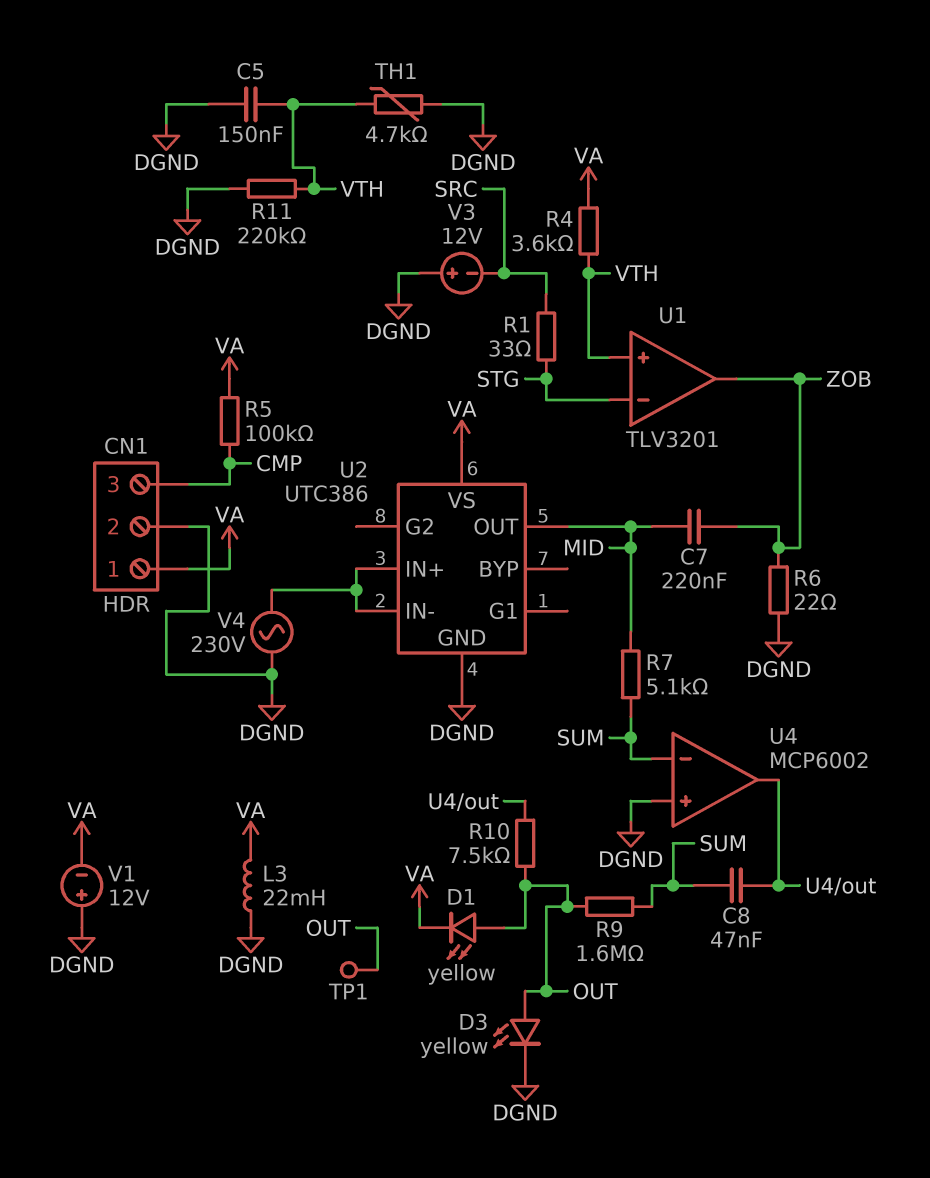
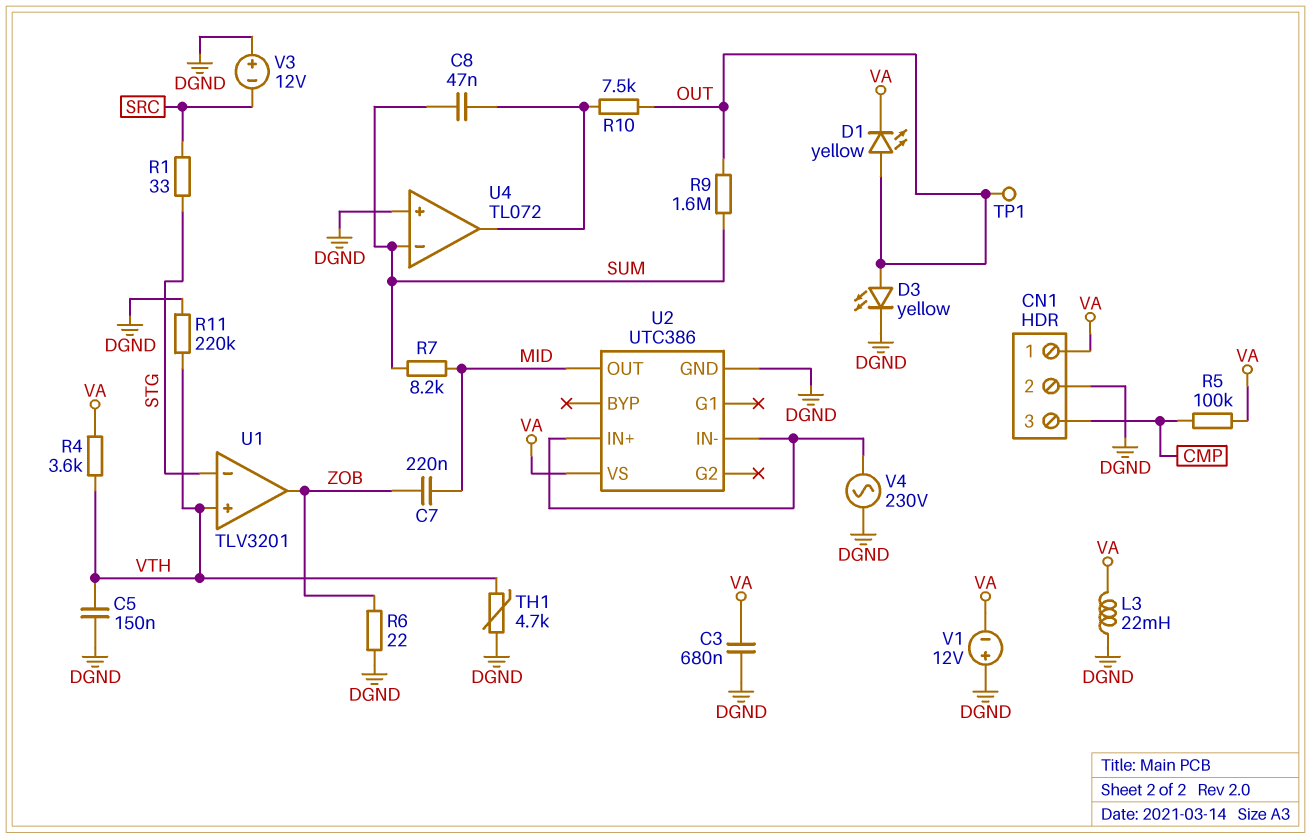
C3: none -> 680nF (DGND, VA)
R7: 5.1k (MID, SUM) -> 8.2k (MID, SUM)
U4: MCP6002 -> TL072

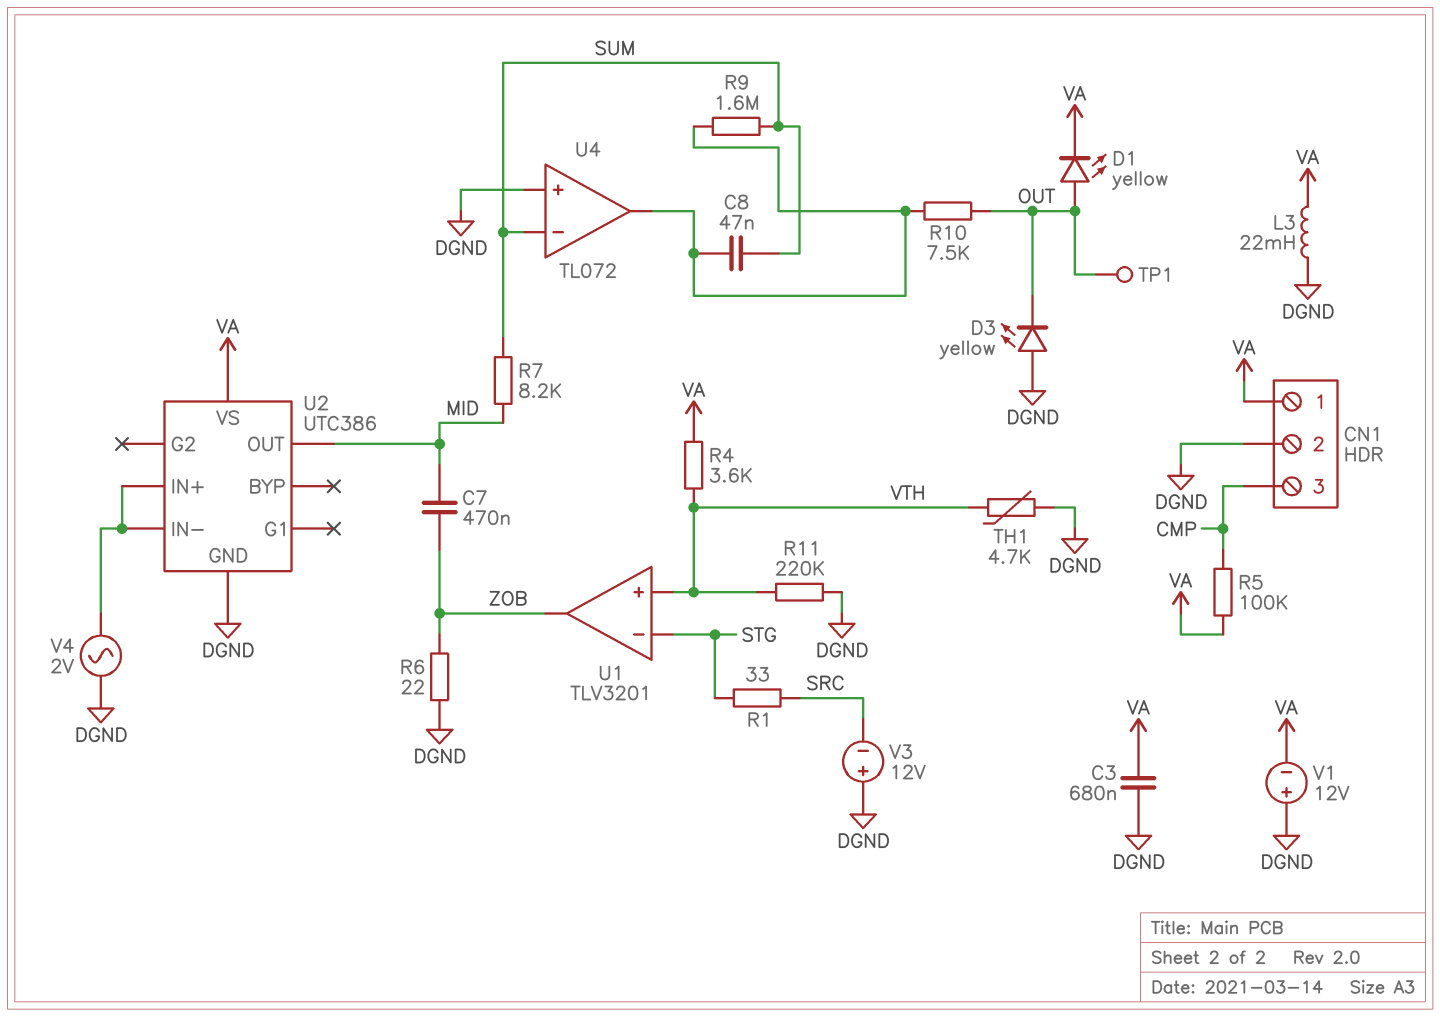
C5: 150nF (DGND, VTH) -> none
C7: 220nF (MID, ZOB) -> 470nF (MID, ZOB)
D3: LED yellow (A OUT, K DGND) -> LED yellow (A DGND, K OUT)
R9: 1.6M (OUT, SUM) -> 1.6M (SUM, U4/out)
V4: AC 230V (DGND, U2/IN+) -> AC 2V (DGND, U2/IN+)

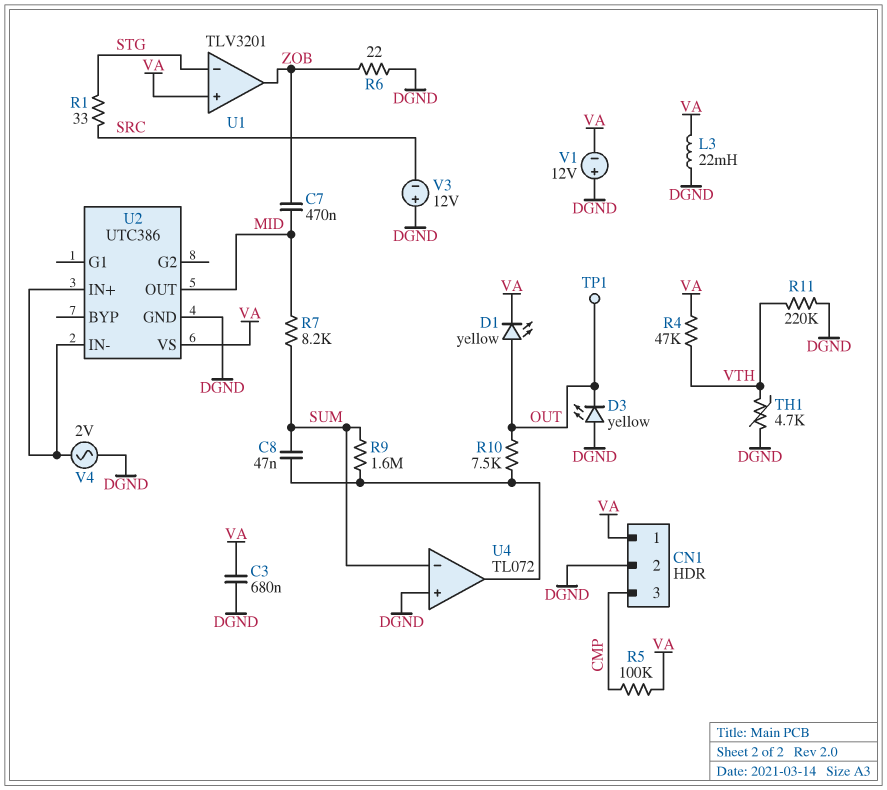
R4: 3.6k (VA, VTH) -> 47k (VA, VTH)
U1 pin in+: VTH -> VA

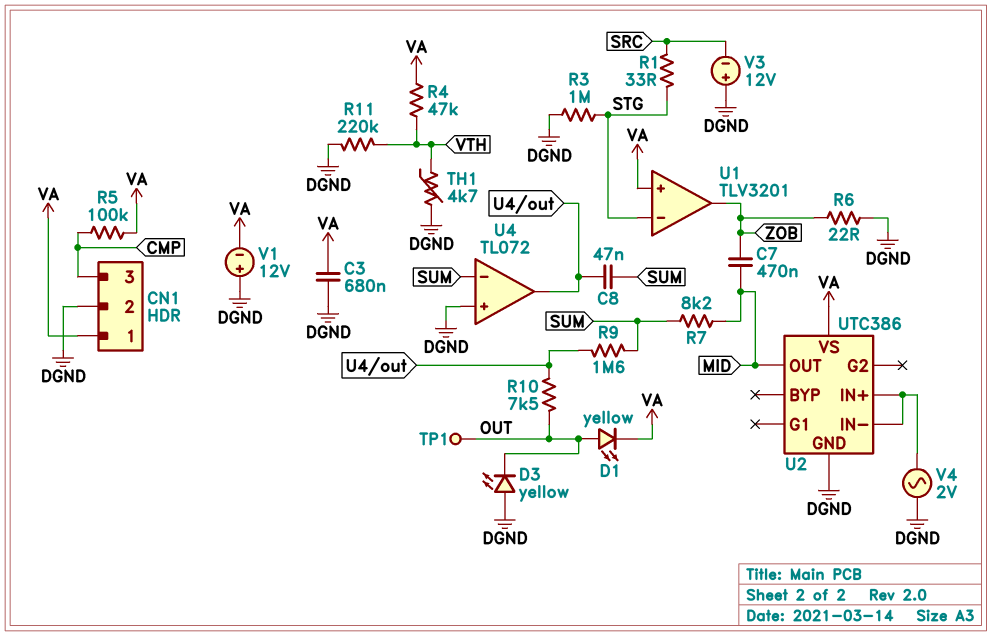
L3: 22mH (DGND, VA) -> none
R3: none -> 1M (DGND, STG)

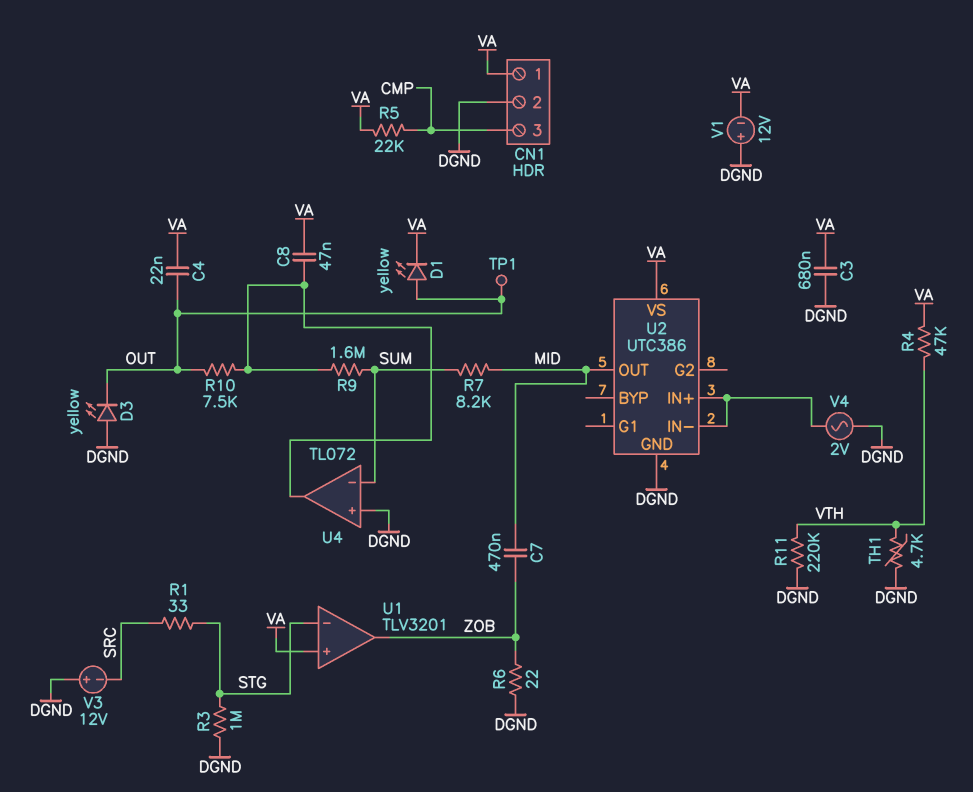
C4: none -> 22nF (OUT, VA)
C8: 47nF (SUM, U4/out) -> 47nF (U4/out, VA)
R5: 100k (CMP, VA) -> 22k (CMP, VA)

